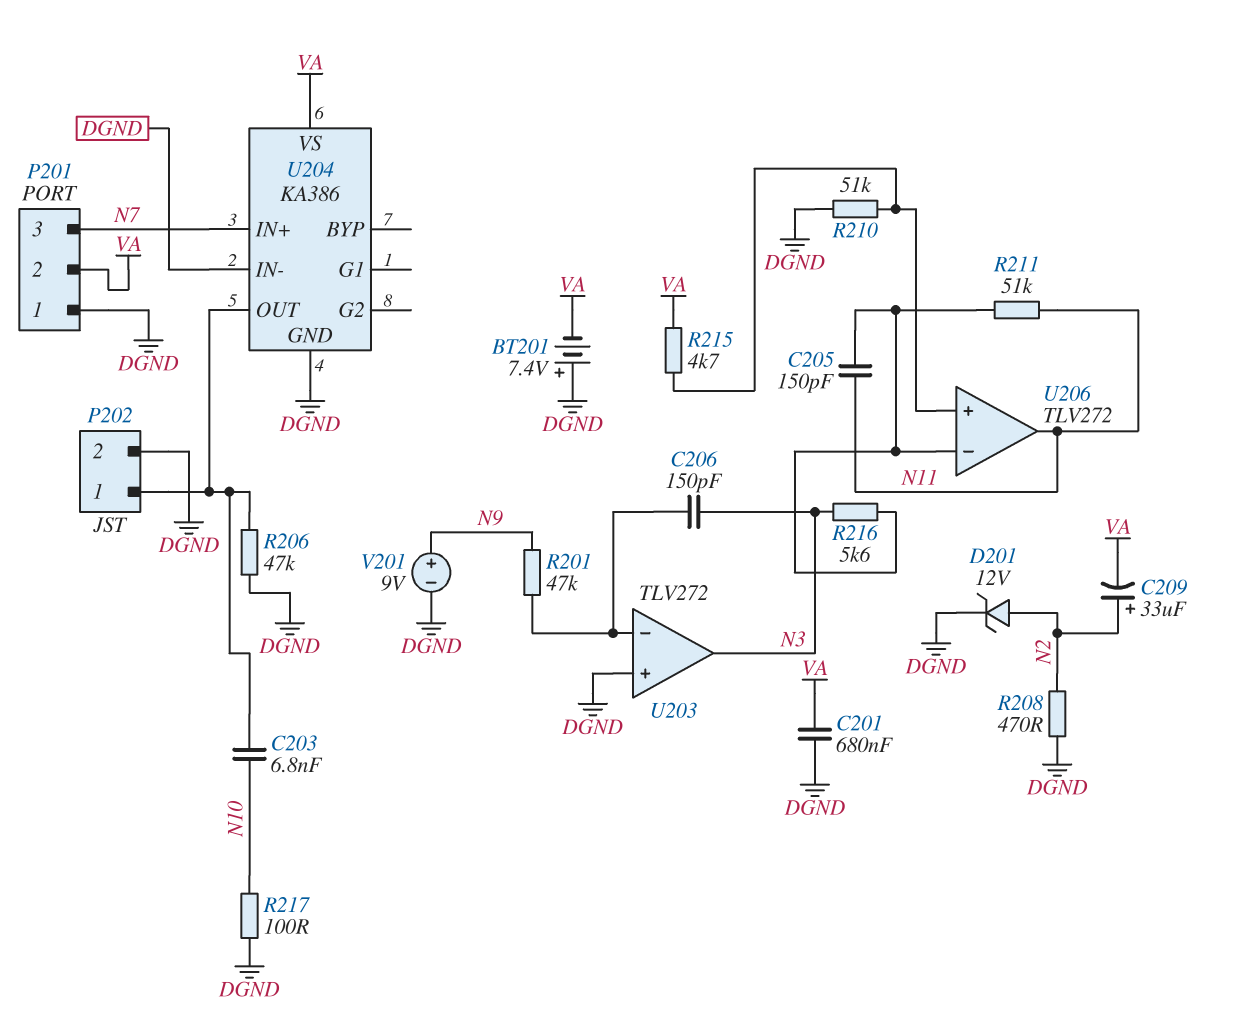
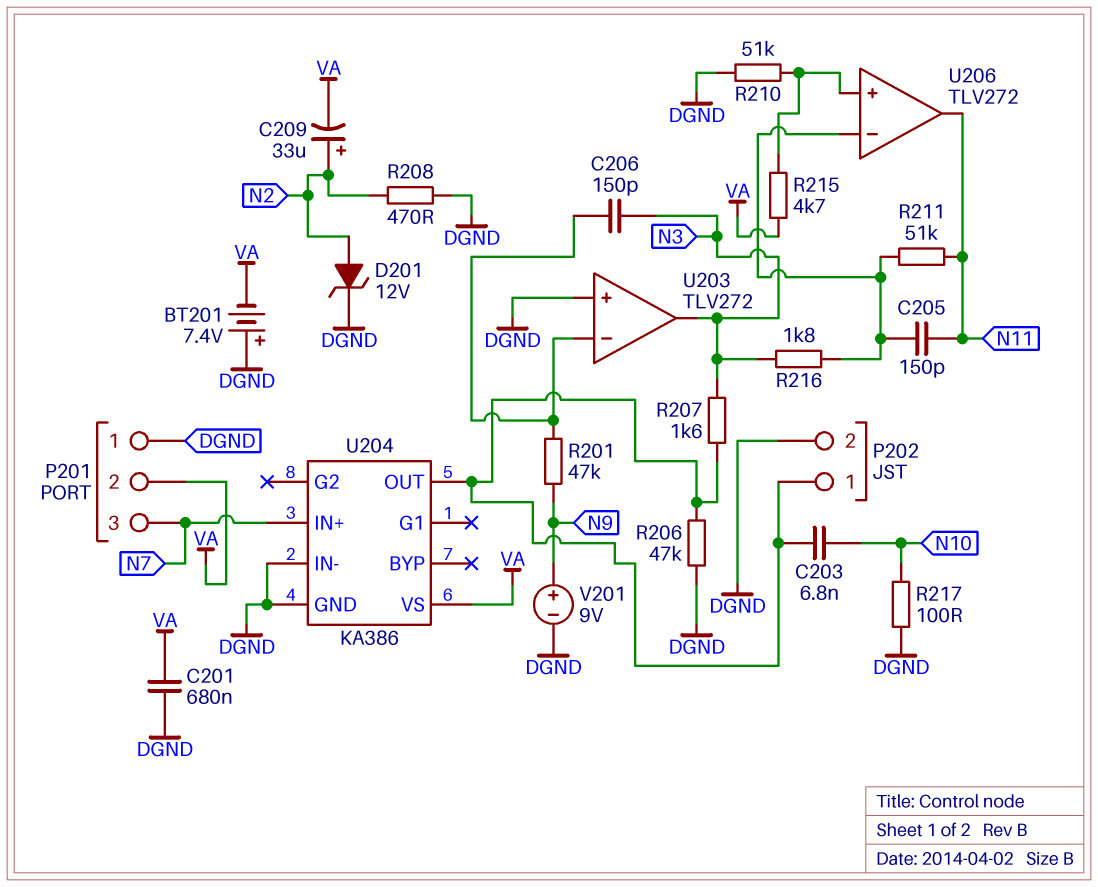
R207: none -> 1.6k (N3, P202/1)
R216: 5.6k (N3, U206/in-) -> 1.8k (N3, U206/in-)

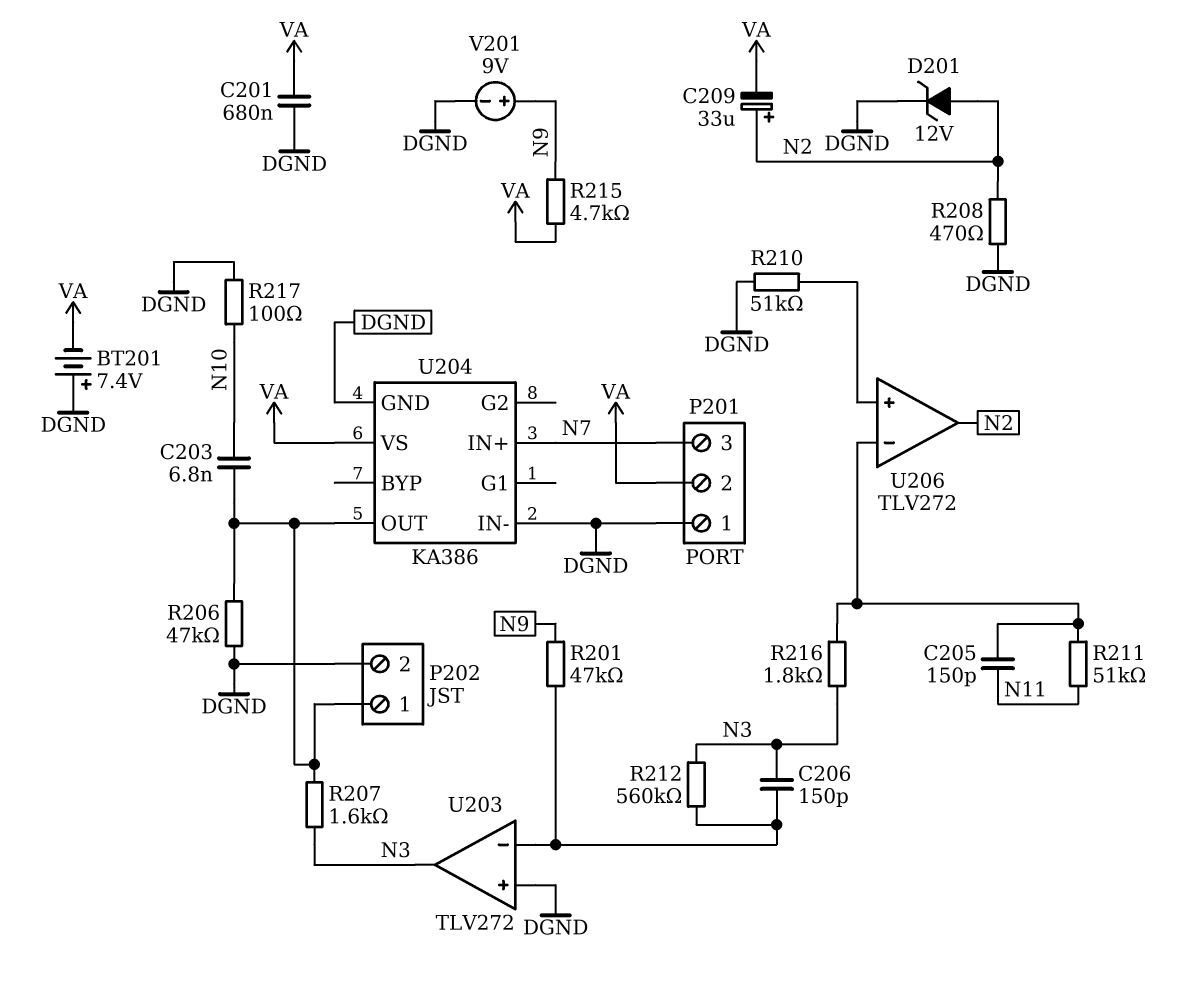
R212: none -> 560k (N3, U203/in-)
R215: 4.7k (U206/in+, VA) -> 4.7k (N9, VA)
U206 pin out: N11 -> N2

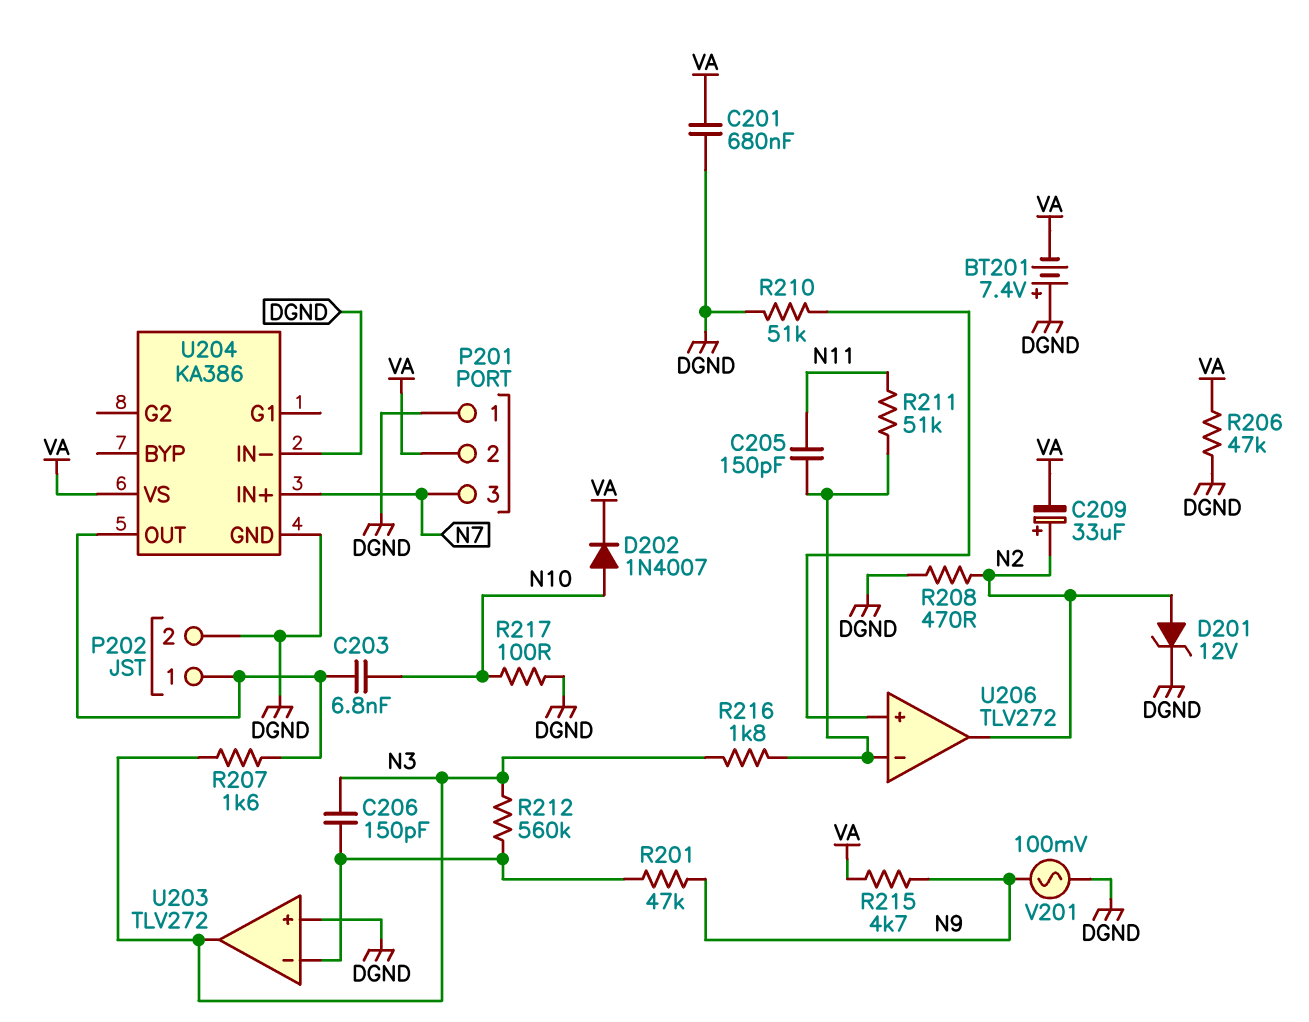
D202: none -> diode 1N4007 (A N10, K VA)
R206: 47k (DGND, P202/1) -> 47k (DGND, VA)
V201: 9V (plus N9, minus DGND) -> AC 100mV (DGND, N9)

